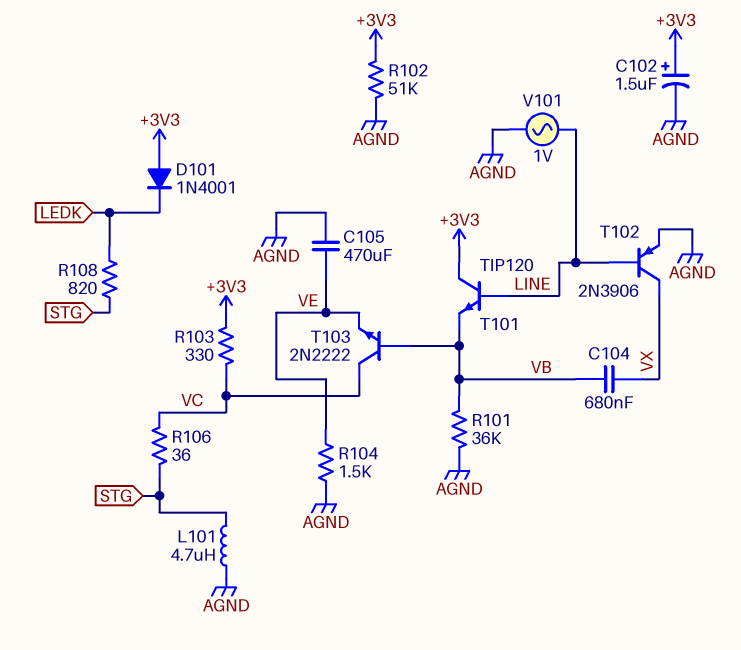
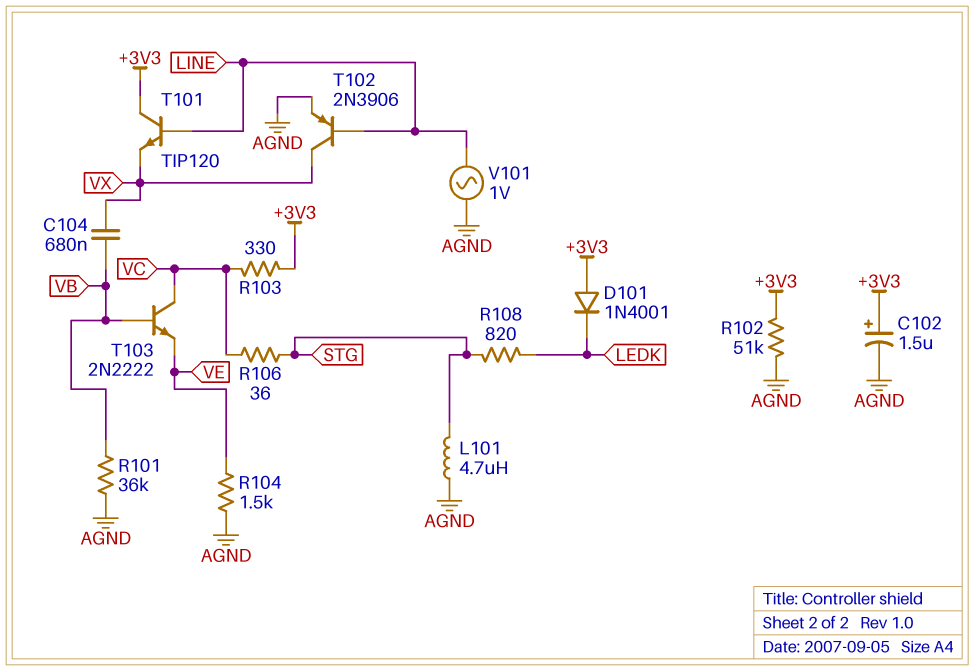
C105: 470uF (AGND, VE) -> none
T101: NPN TIP120 (B LINE, C +3V3, E VB) -> NPN TIP120 (B LINE, C +3V3, E VX)

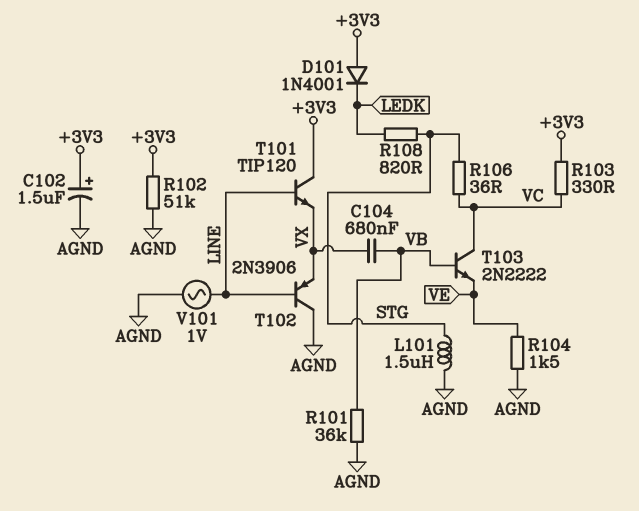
L101: 4.7uH (AGND, STG) -> 1.5uH (AGND, STG)
T102: PNP 2N3906 (B LINE, C VX, E AGND) -> PNP 2N3906 (B LINE, C AGND, E VX)

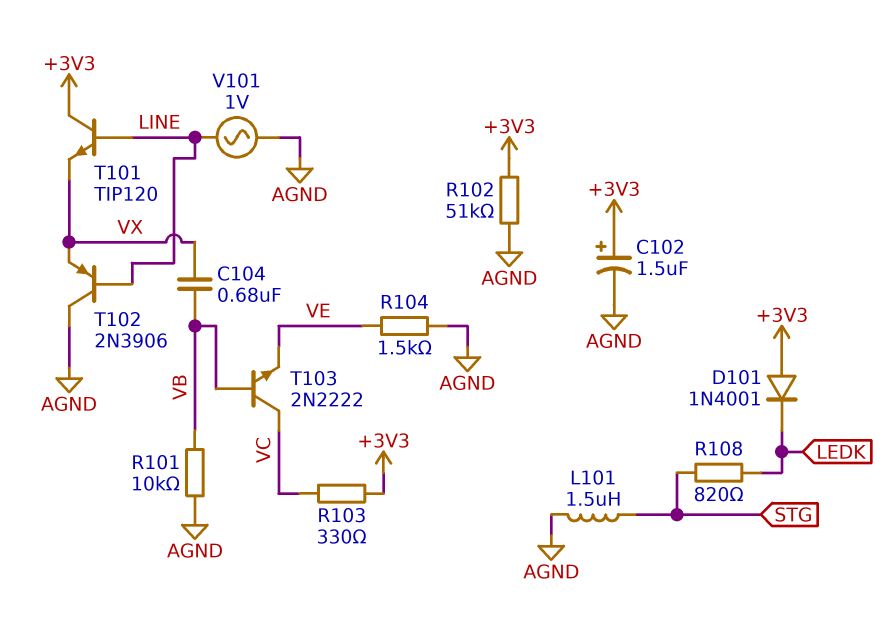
R101: 36k (AGND, VB) -> 10k (AGND, VB)
R106: 36 (STG, VC) -> none

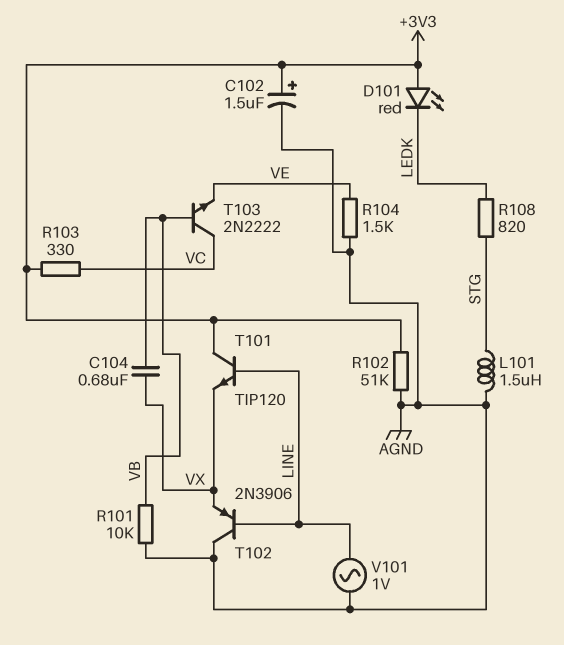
D101: diode 1N4001 (A +3V3, K LEDK) -> LED red (A +3V3, K LEDK)

